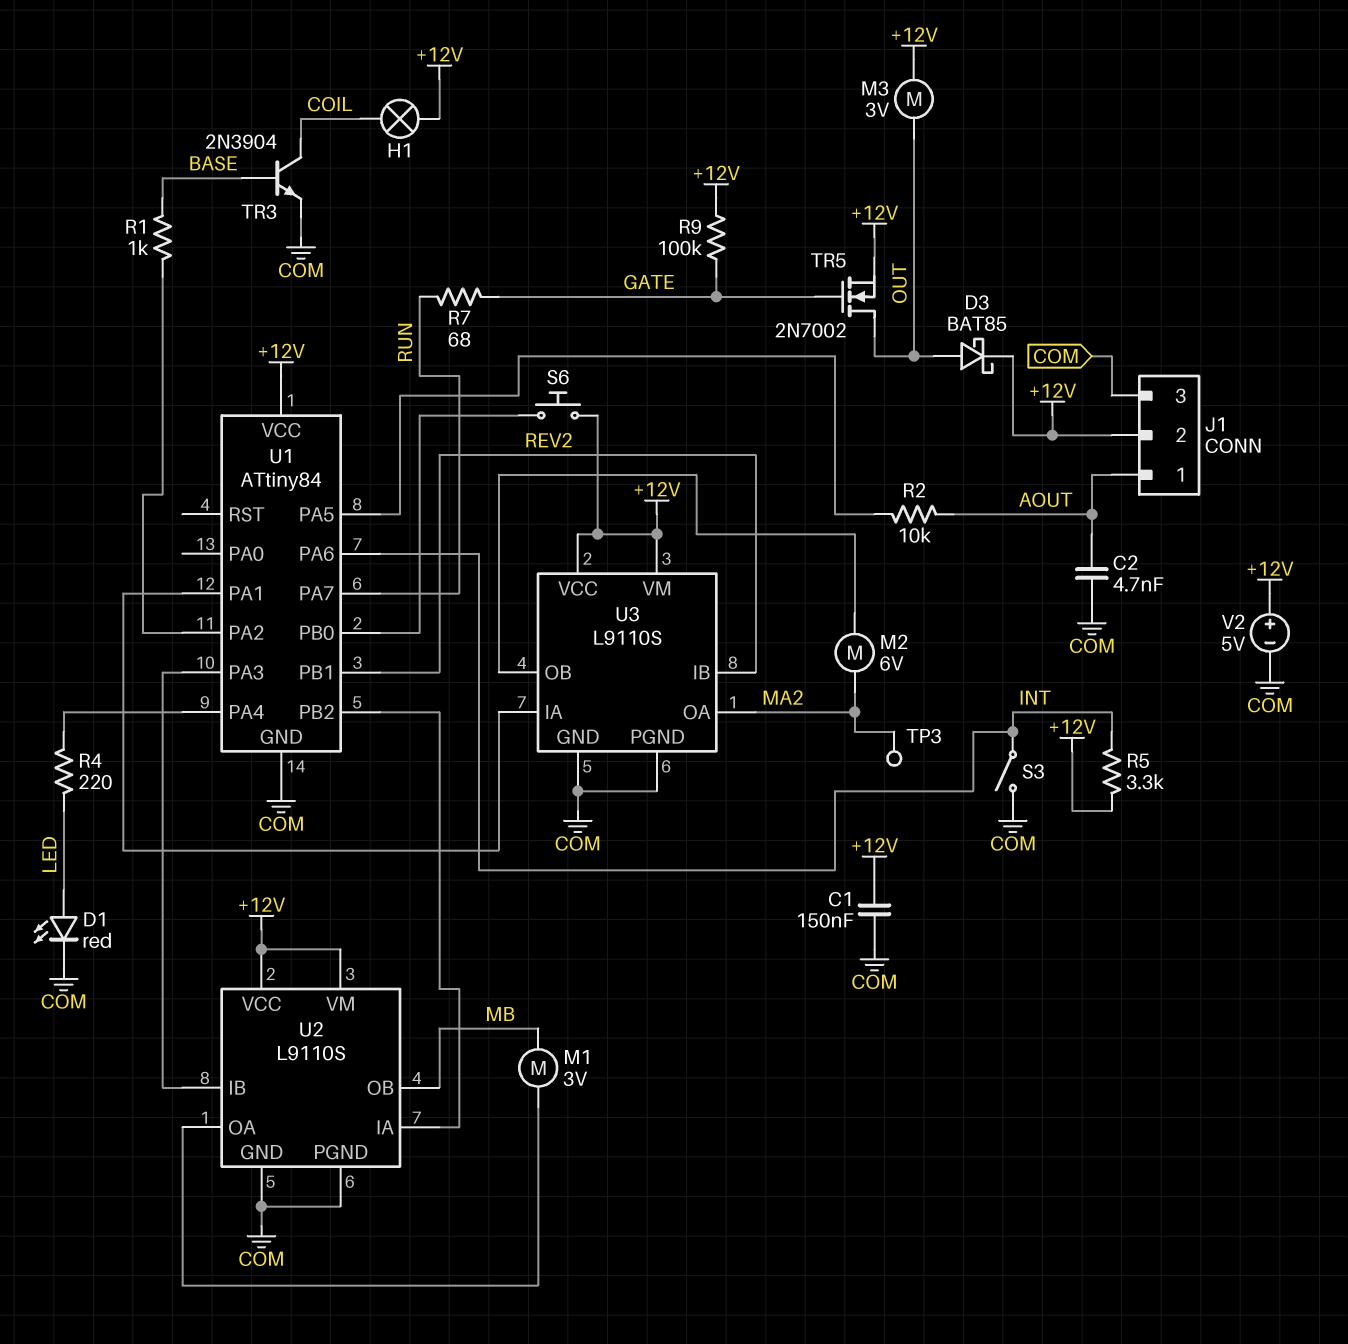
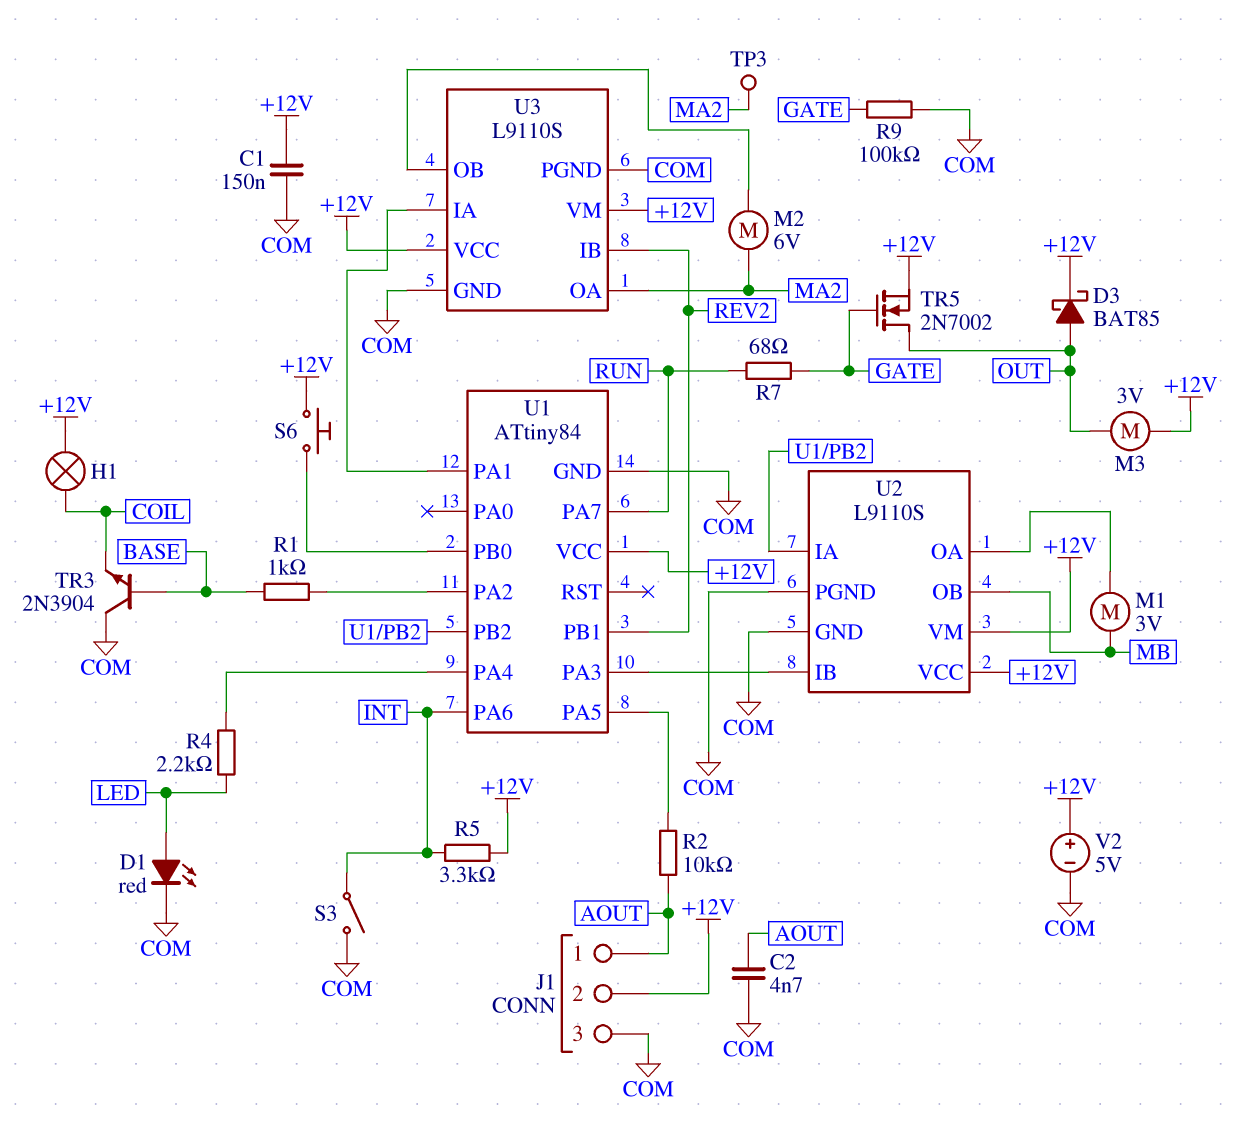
R4: 220 (LED, U1/PA4) -> 2.2k (LED, U1/PA4)
R9: 100k (+12V, GATE) -> 100k (COM, GATE)
TR3: NPN 2N3904 (B BASE, C COIL, E COM) -> NPN 2N3904 (B BASE, C COM, E COIL)

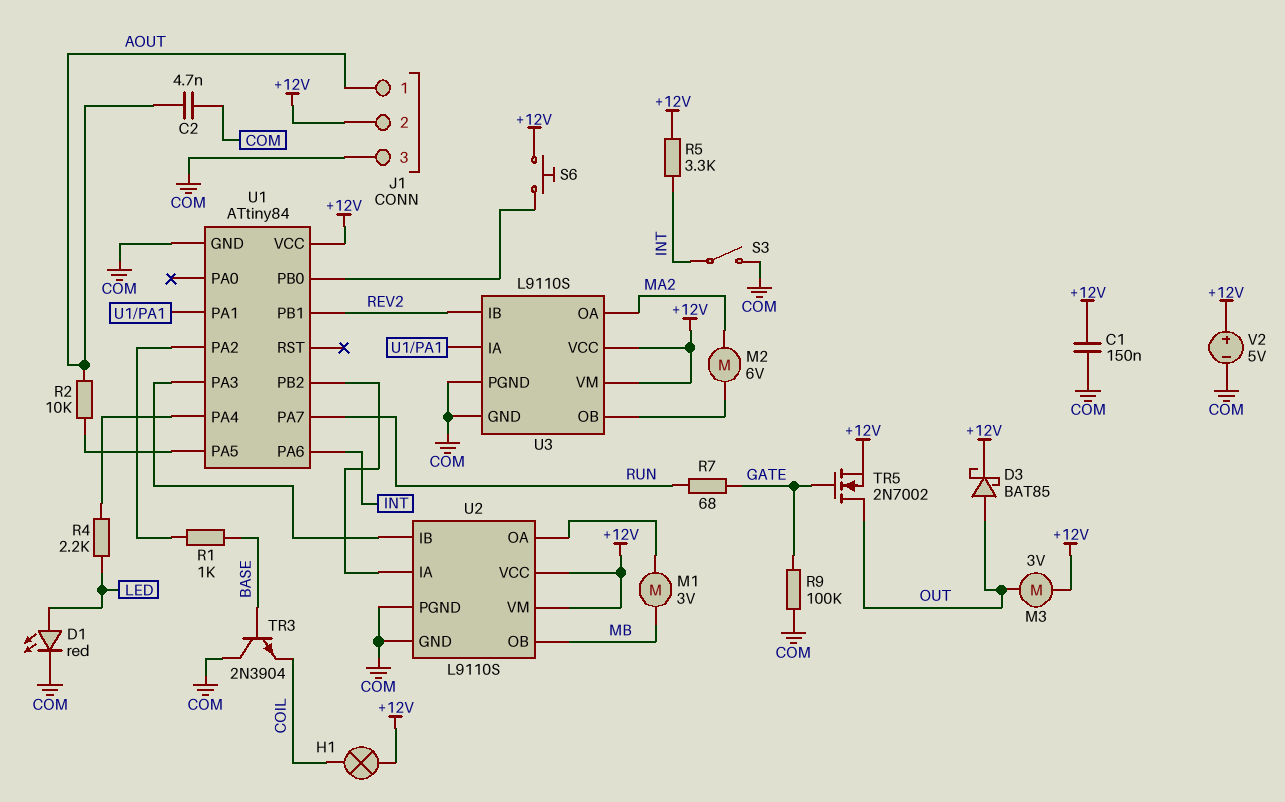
TP3: test point (MA2) -> none

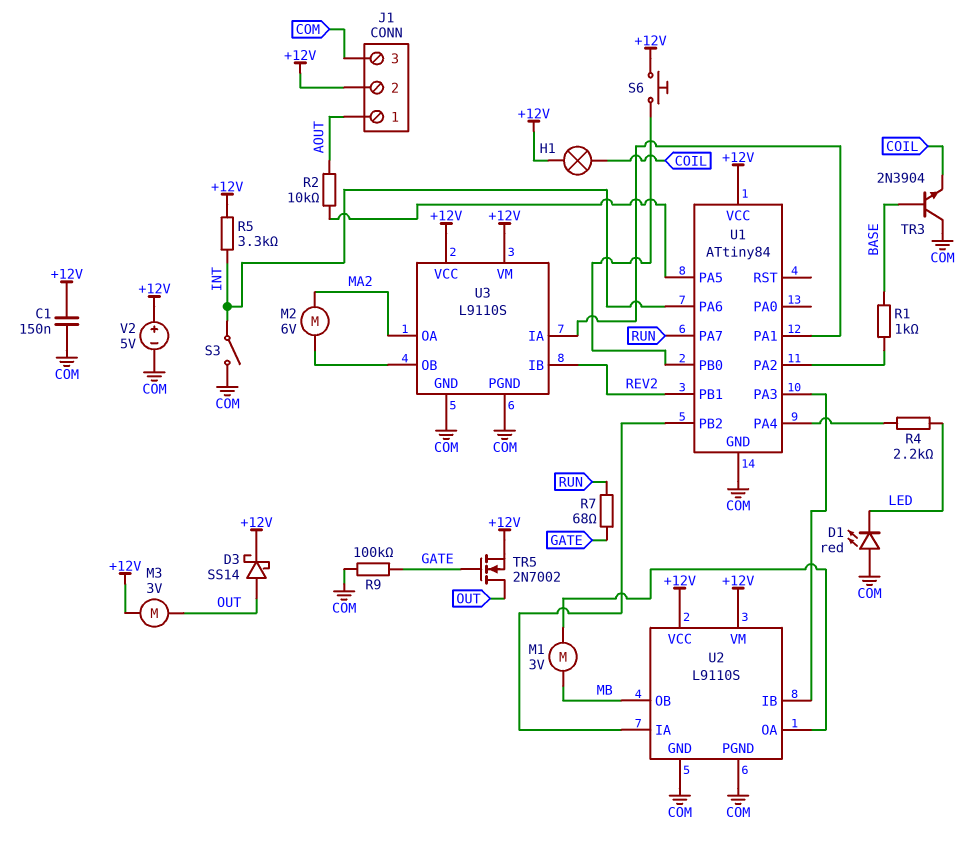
C2: 4.7nF (AOUT, COM) -> none
D1: LED red (A LED, K COM) -> LED red (A COM, K LED)
D3: schottky BAT85 (A OUT, K +12V) -> schottky SS14 (A OUT, K +12V)

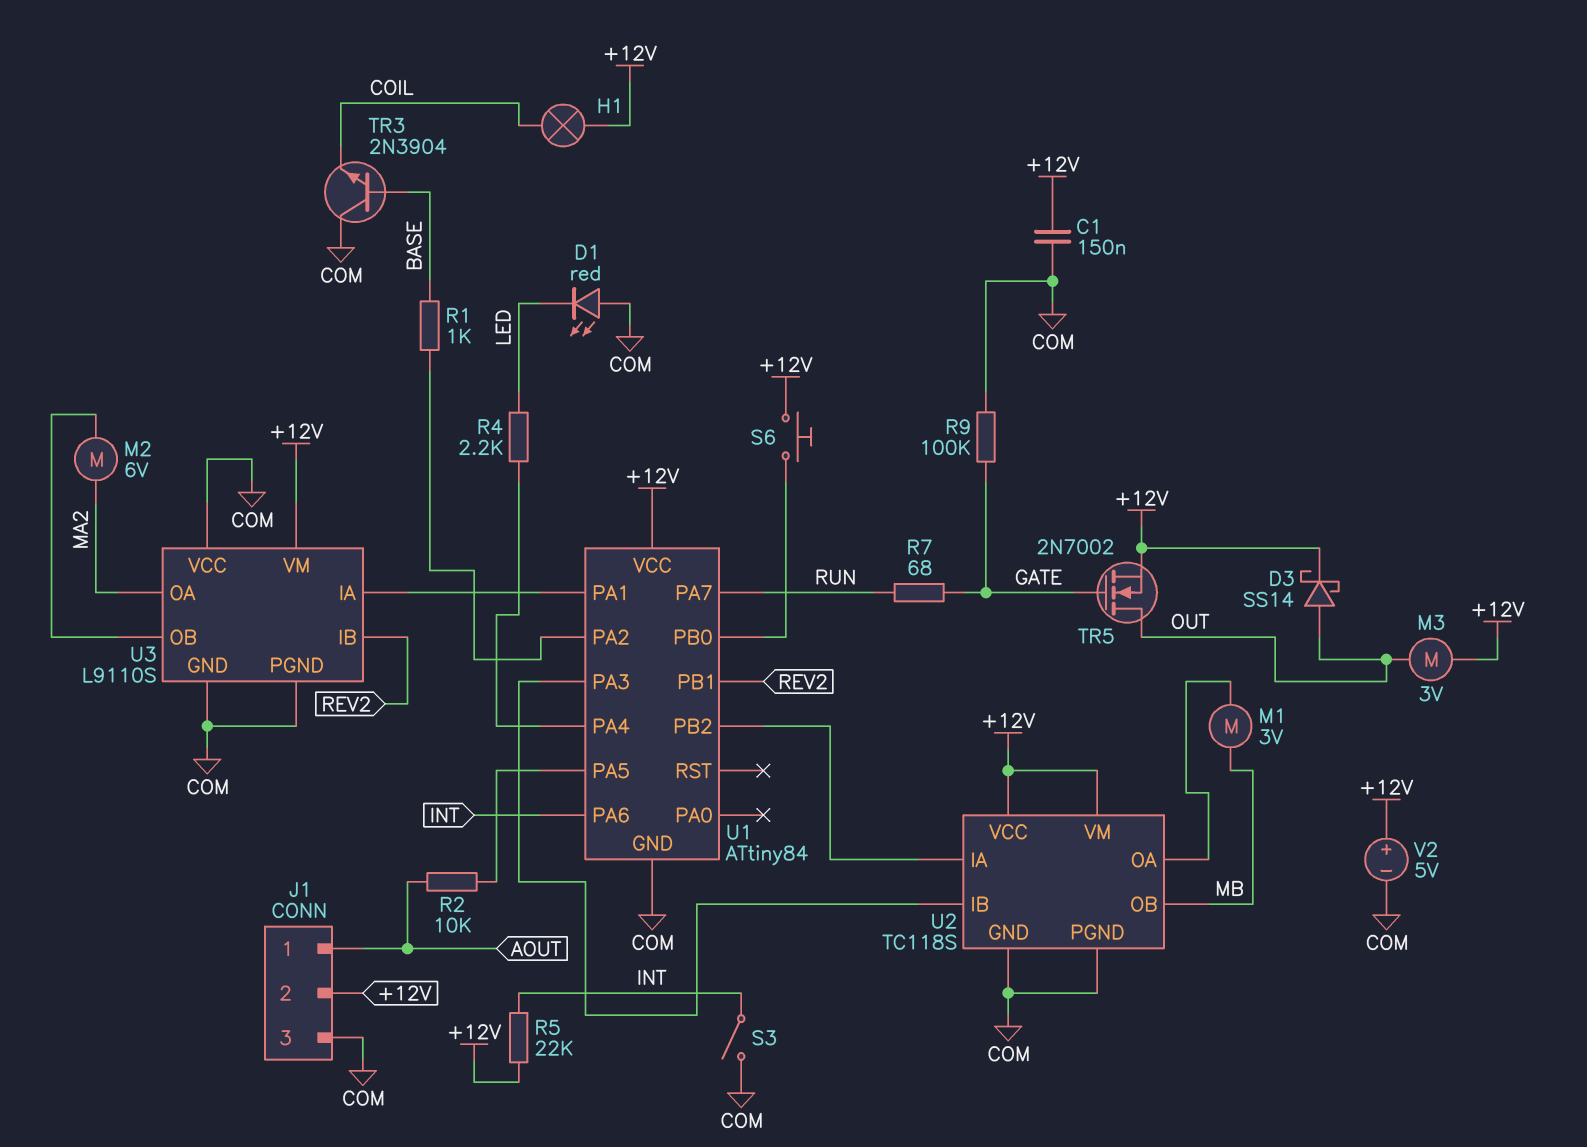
R5: 3.3k (+12V, INT) -> 22k (+12V, INT)
U2: L9110S -> TC118S
U3 pin VCC: +12V -> COM

